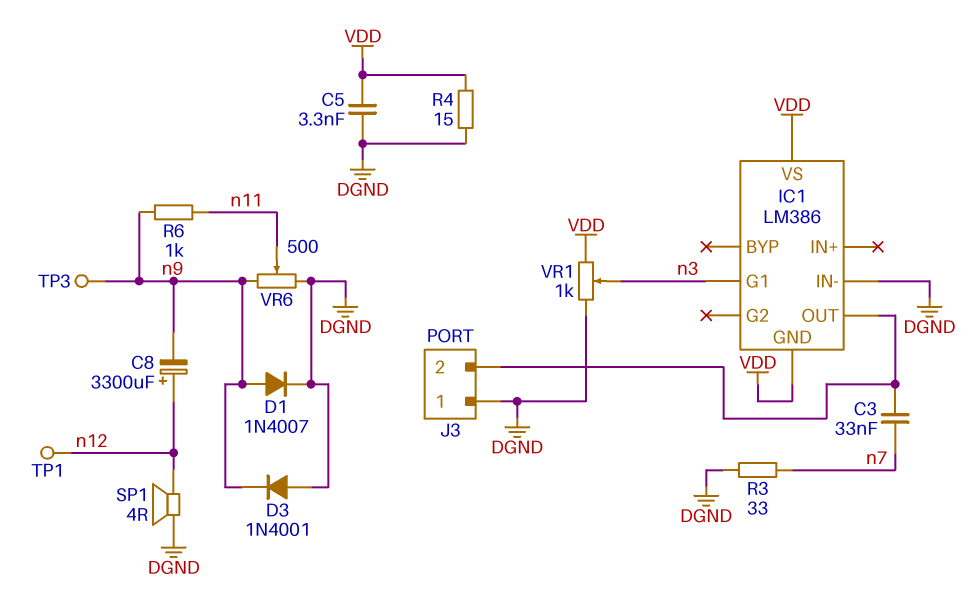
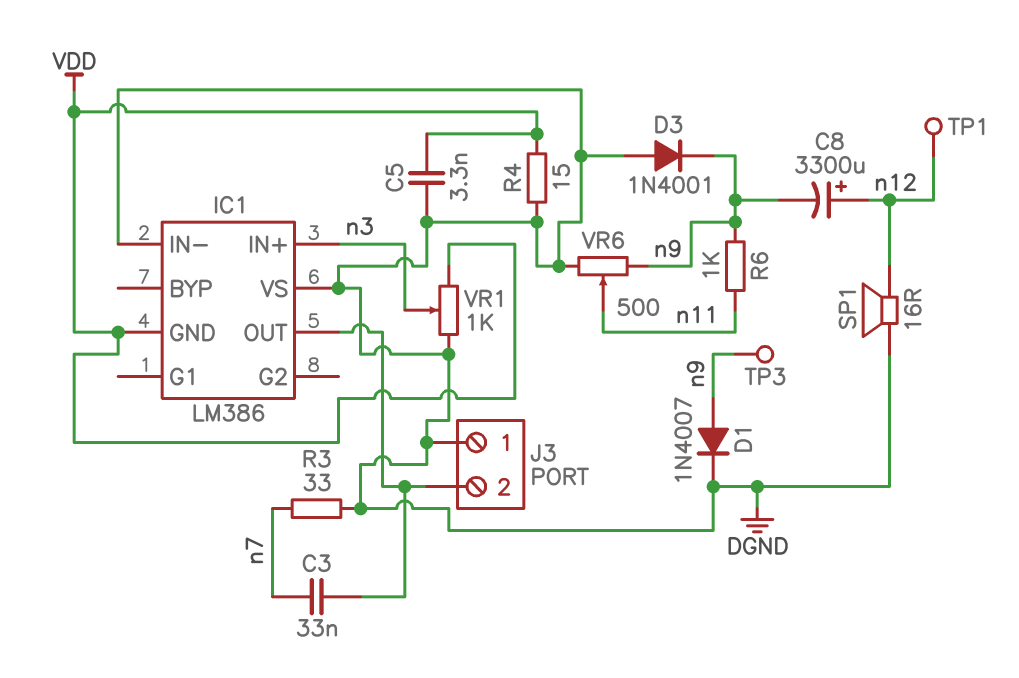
IC1 pin G1: n3 -> none
IC1 pin IN+: none -> n3
IC1 pin VS: VDD -> DGND
SP1: speaker 4R (DGND, n12) -> speaker 16R (DGND, n12)

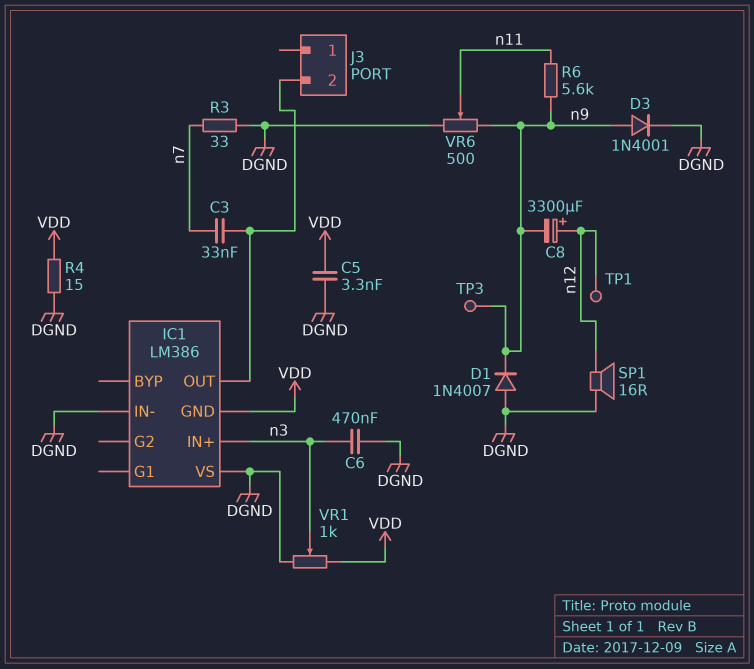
C6: none -> 470nF (DGND, n3)
D1: diode 1N4007 (A n9, K DGND) -> diode 1N4007 (A DGND, K n9)
D3: diode 1N4001 (A DGND, K n9) -> diode 1N4001 (A n9, K DGND)
J3 pin 1: DGND -> none
R6: 1k (n9, n11) -> 5.6k (n9, n11)

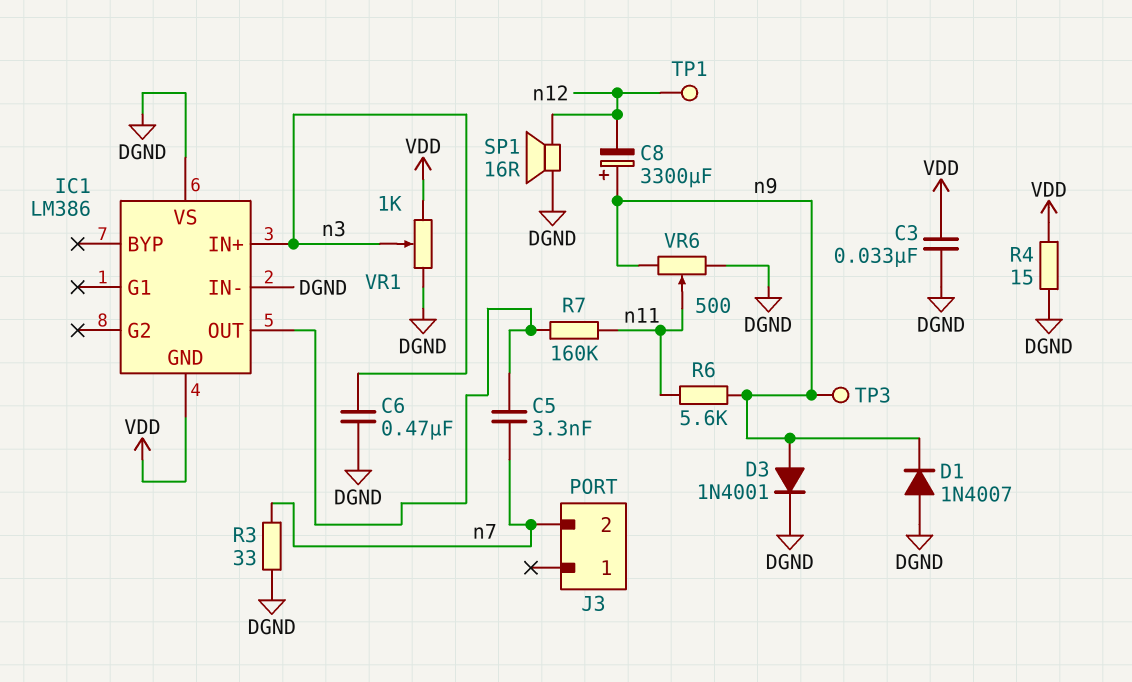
C3: 33nF (IC1/OUT, n7) -> 33nF (DGND, VDD)
C5: 3.3nF (DGND, VDD) -> 3.3nF (IC1/OUT, n7)
C8: 3300uF (plus n12, minus n9) -> 3300uF (plus n9, minus n12)
J3 pin 2: IC1/OUT -> n7
R7: none -> 160k (IC1/OUT, n11)

